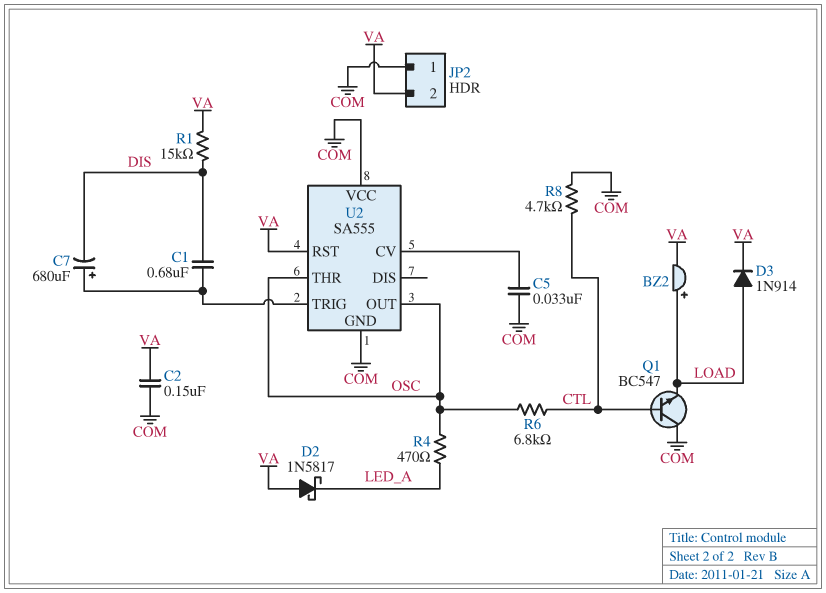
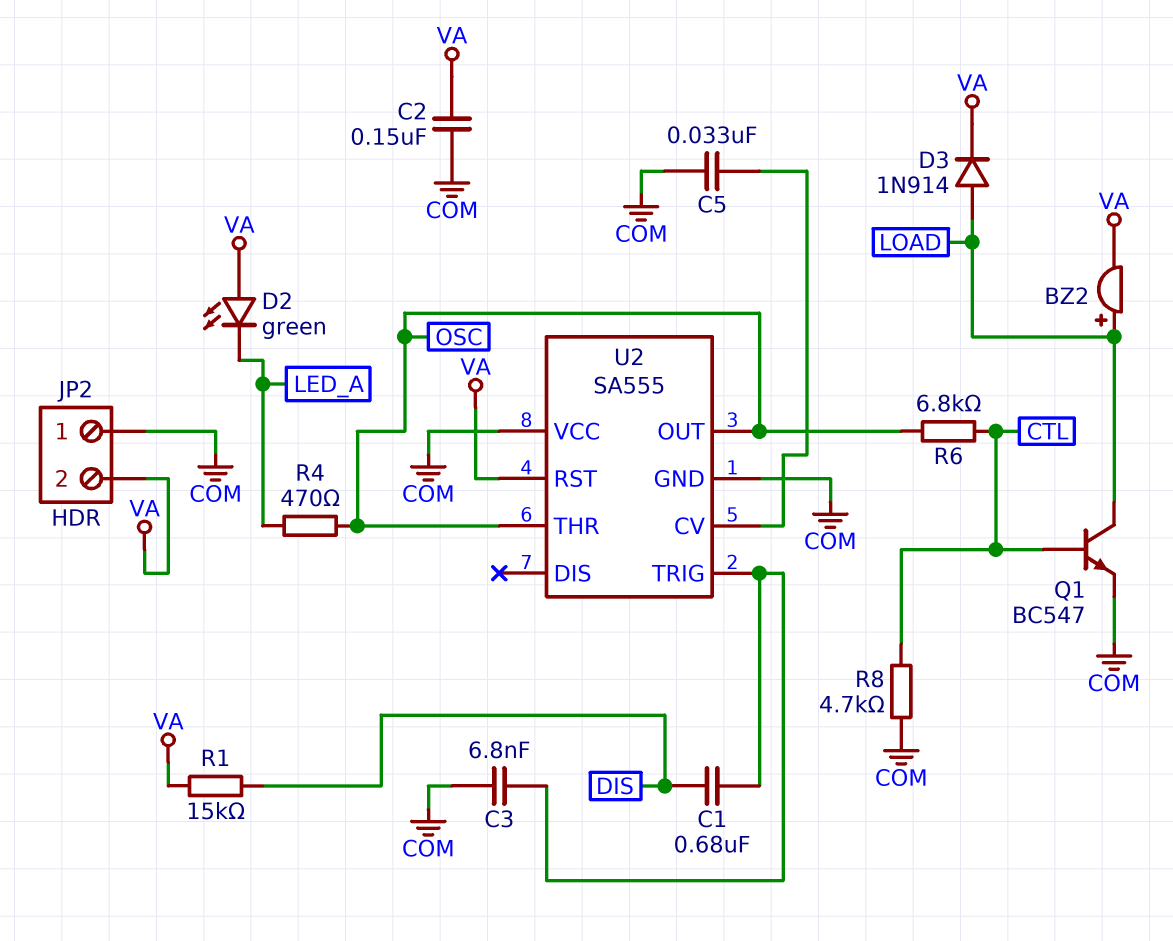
C3: none -> 6.8nF (COM, U2/TRIG)
C7: 680uF (plus U2/TRIG, minus DIS) -> none
D2: schottky 1N5817 (A VA, K LED_A) -> LED green (A VA, K LED_A)
Q1: NPN BC547 (B CTL, C COM, E LOAD) -> NPN BC547 (B CTL, C LOAD, E COM)

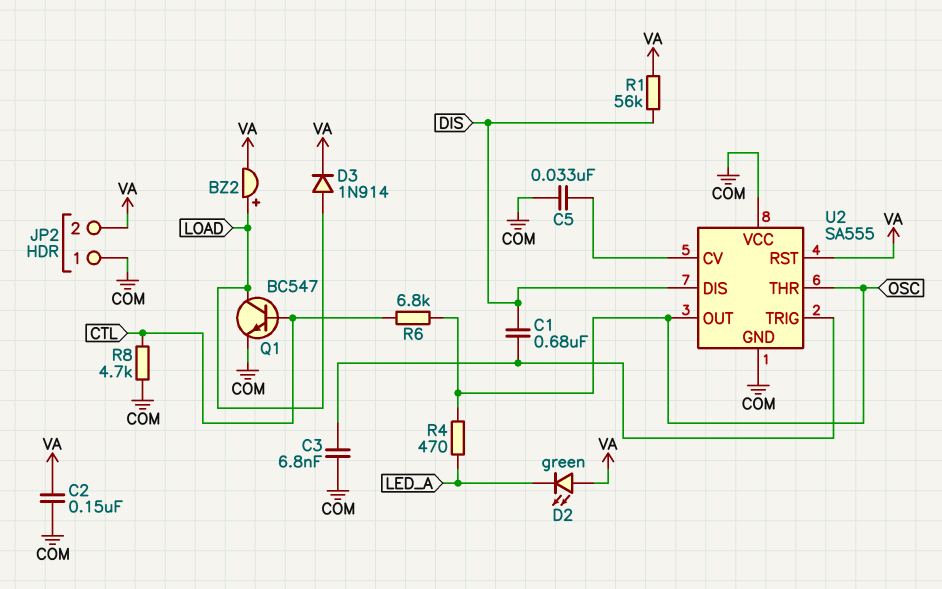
R1: 15k (DIS, VA) -> 56k (DIS, VA)
U2 pin DIS: none -> DIS

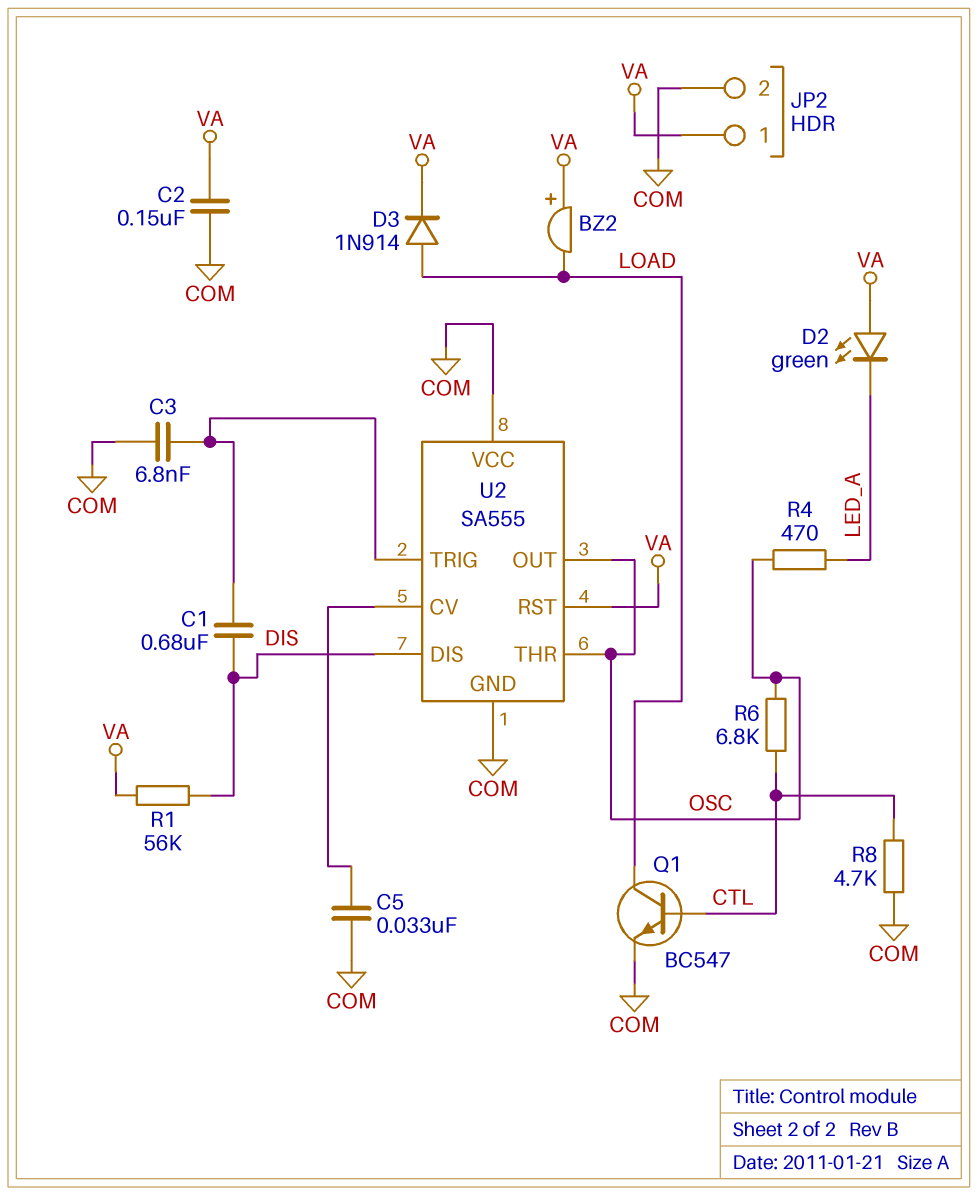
BZ2: buzzer (plus LOAD, minus VA) -> buzzer (plus VA, minus LOAD)
JP2 pin 1: COM -> VA
JP2 pin 2: VA -> COM

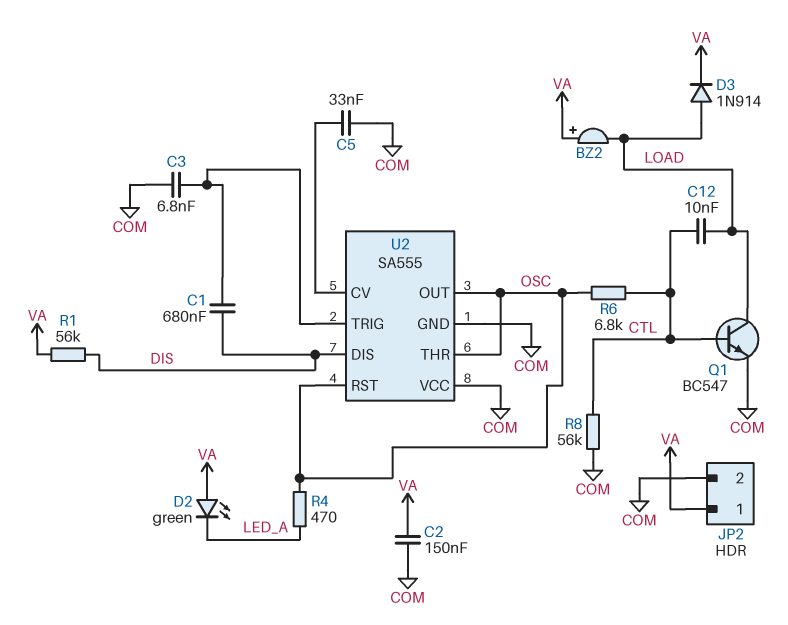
C12: none -> 10nF (CTL, LOAD)
R8: 4.7k (COM, CTL) -> 56k (COM, CTL)
U2 pin RST: VA -> OSC

